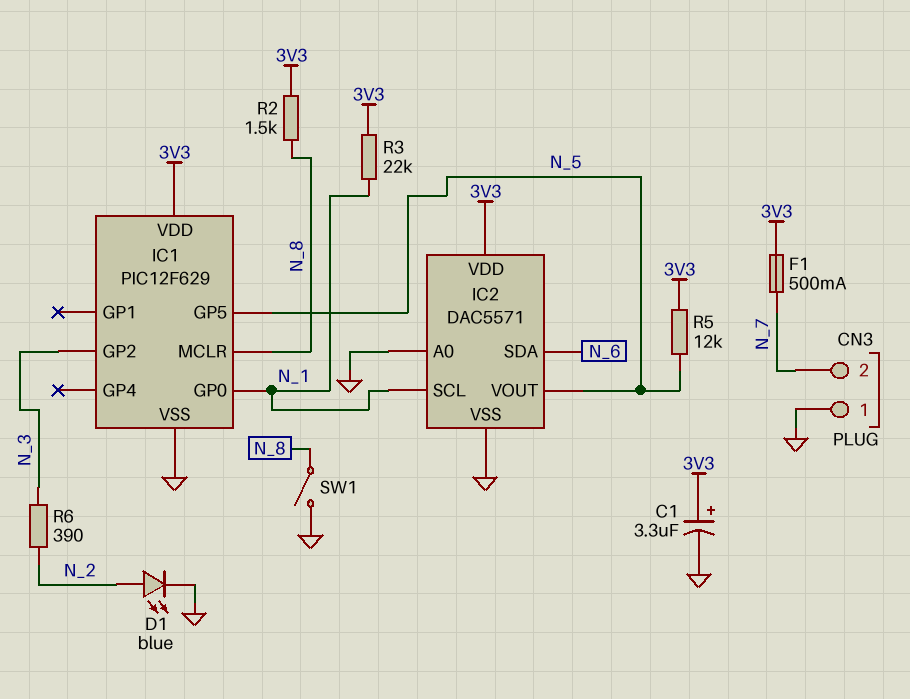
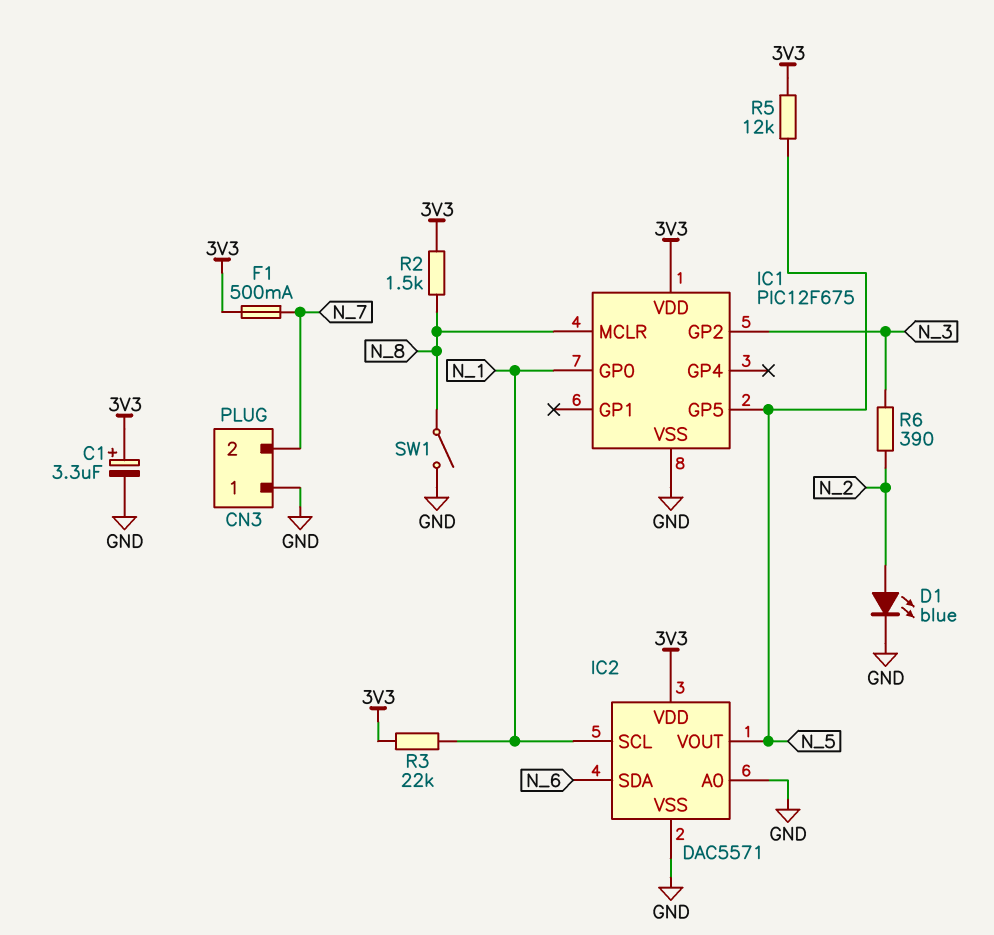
IC1: PIC12F629 -> PIC12F675

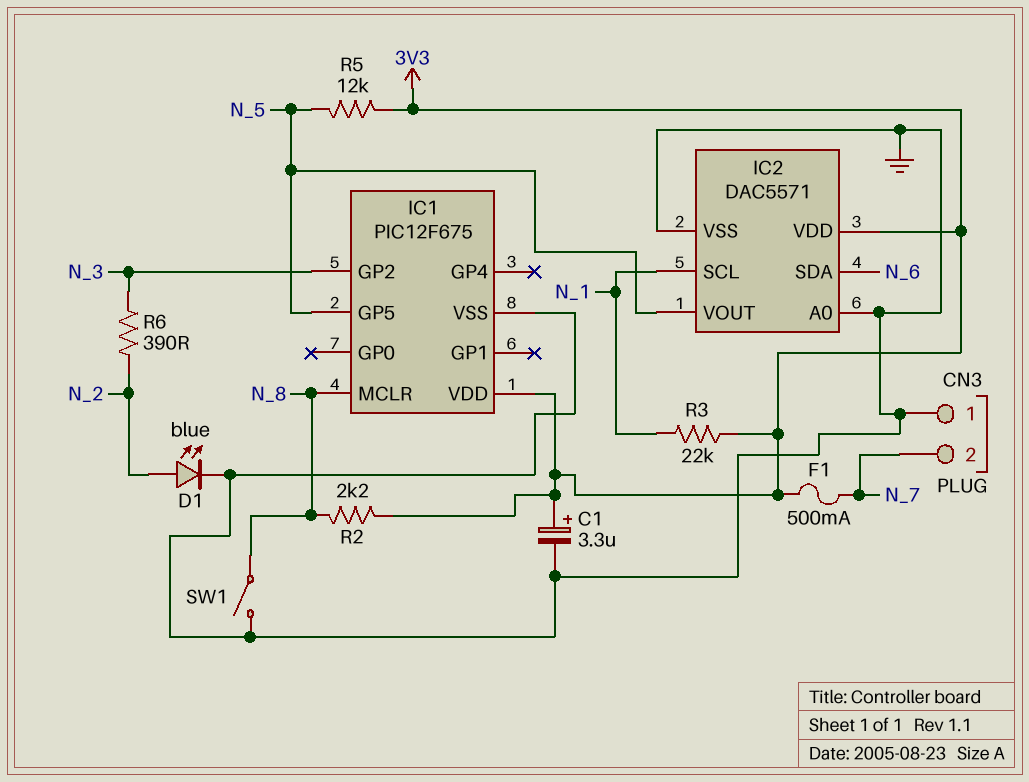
IC1 pin GP0: N_1 -> none
R2: 1.5k (3V3, N_8) -> 2.2k (3V3, N_8)

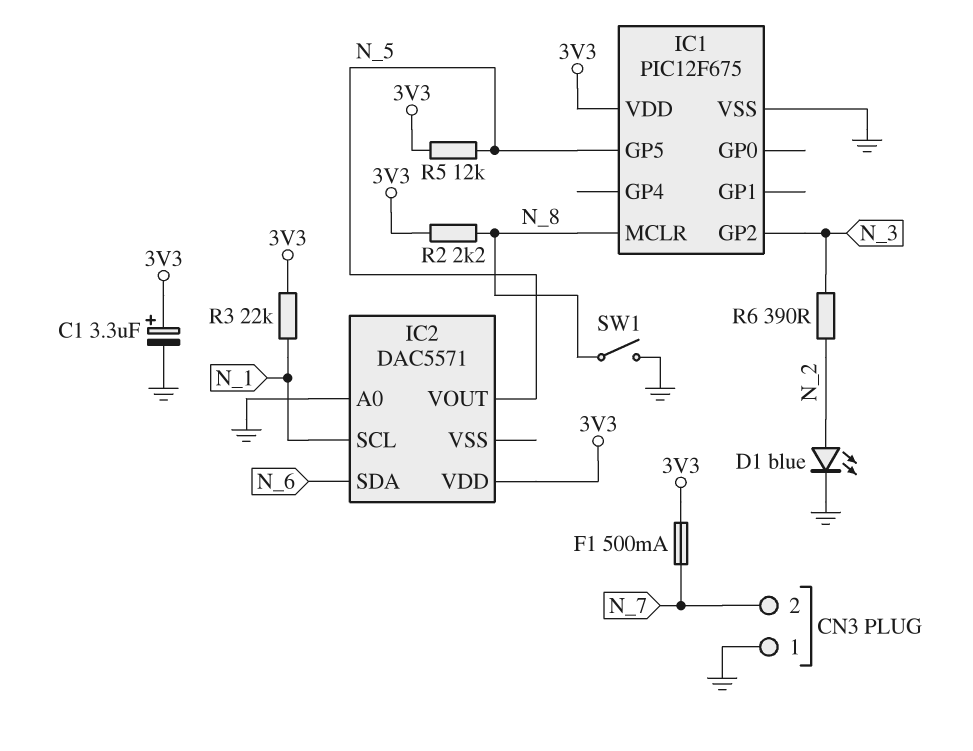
IC2 pin VSS: GND -> none

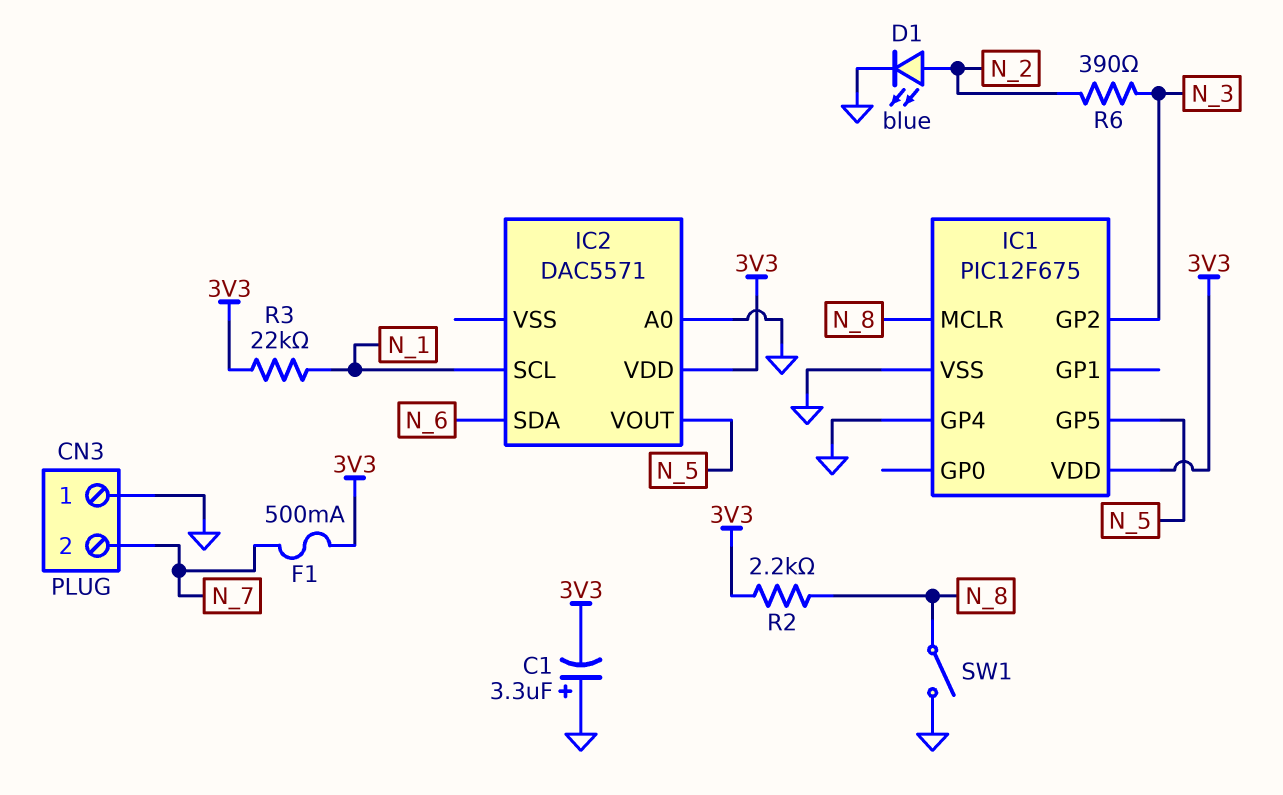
C1: 3.3uF (plus 3V3, minus GND) -> 3.3uF (plus GND, minus 3V3)
IC1 pin GP4: none -> GND
R5: 12k (3V3, N_5) -> none

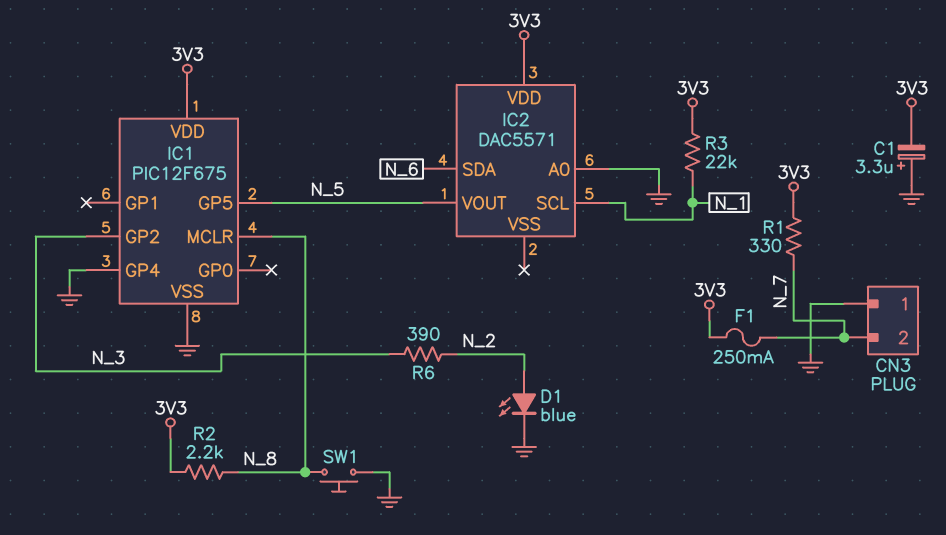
F1: 500mA (3V3, N_7) -> 250mA (3V3, N_7)
R1: none -> 330 (3V3, N_7)
SW1: switch (GND, N_8) -> button (GND, N_8)

